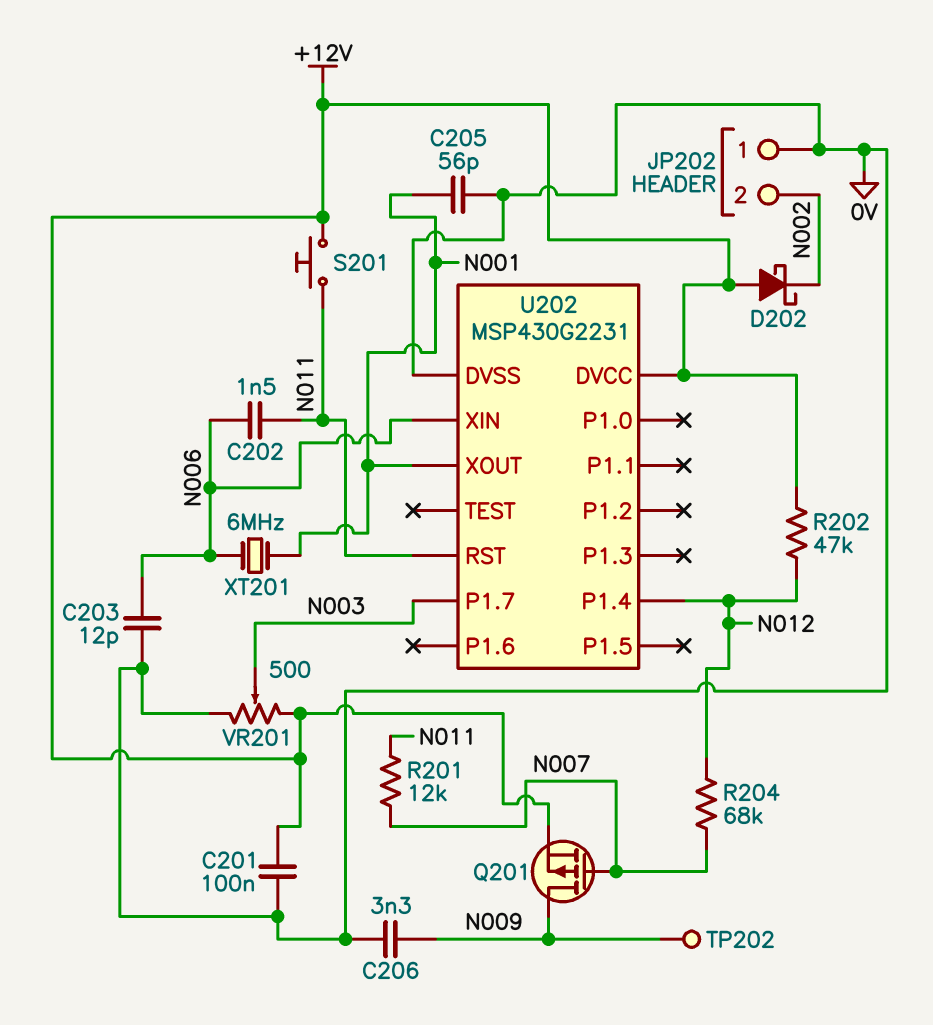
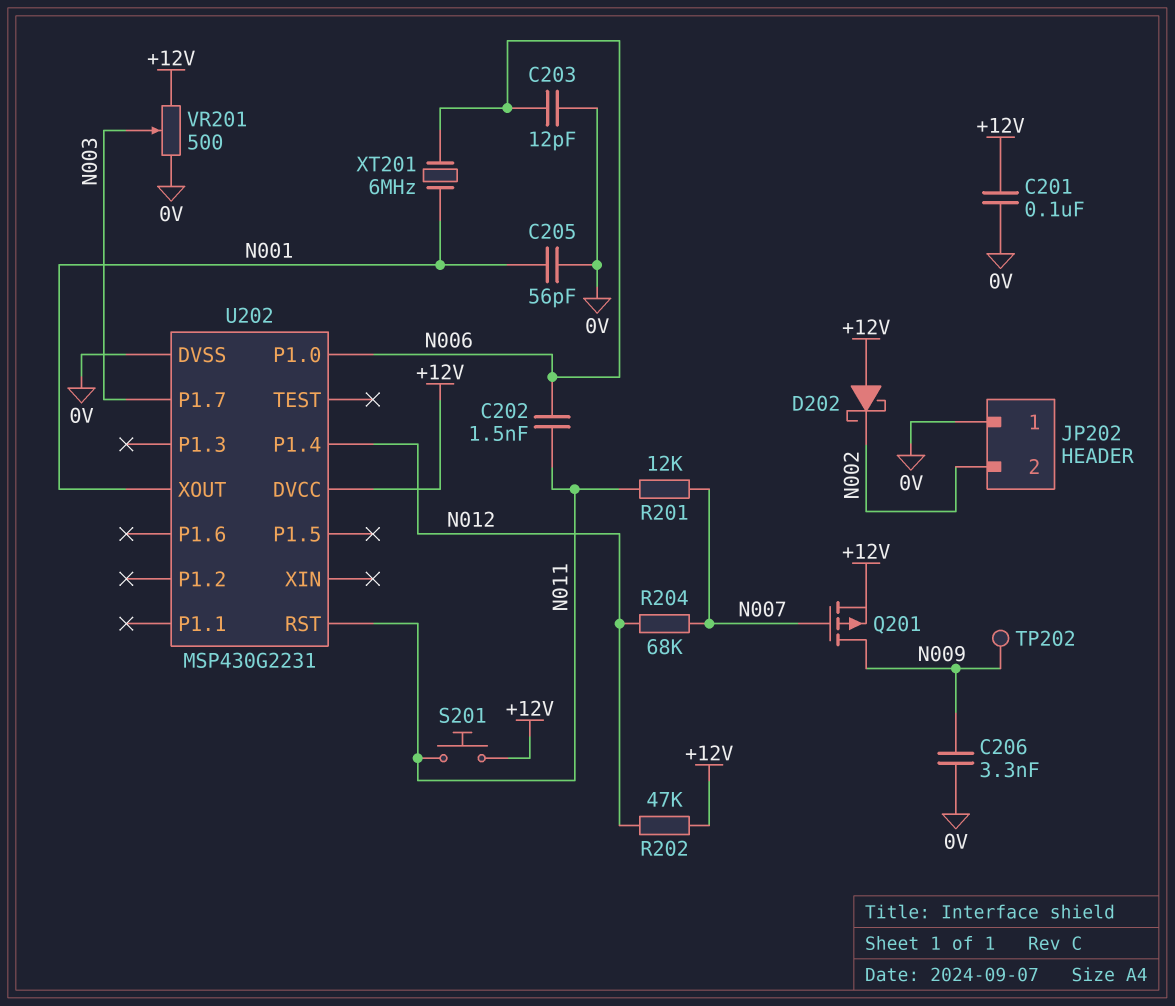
U202 pin P1.0: none -> N006
U202 pin XIN: N006 -> none

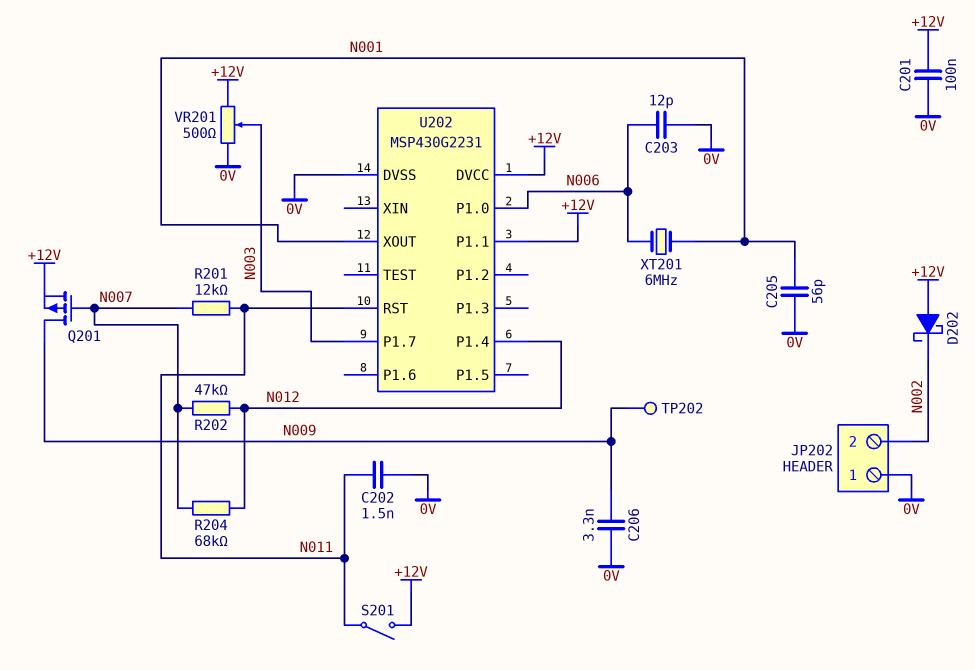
C202: 1.5nF (N006, N011) -> 1.5nF (0V, N011)
R202: 47k (+12V, N012) -> 47k (N007, N012)
S201: button (+12V, N011) -> switch (+12V, N011)
U202 pin P1.1: none -> +12V

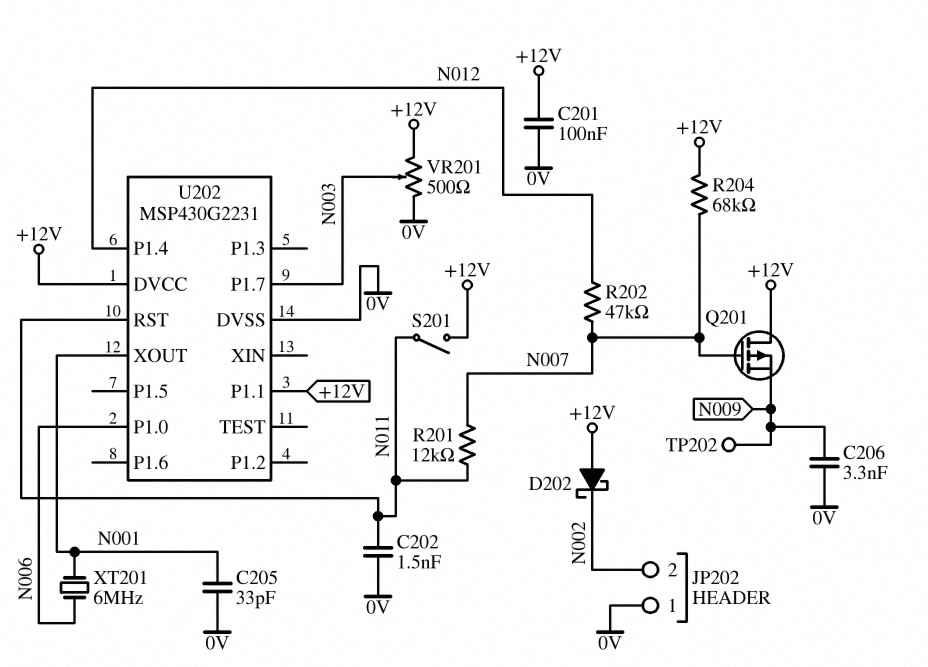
C203: 12pF (0V, N006) -> none
C205: 56pF (0V, N001) -> 33pF (0V, N001)
Q201: PMOS (G N007, D N009, S +12V) -> PMOS (G N007, D +12V, S N009)
R204: 68k (N007, N012) -> 68k (+12V, N007)

